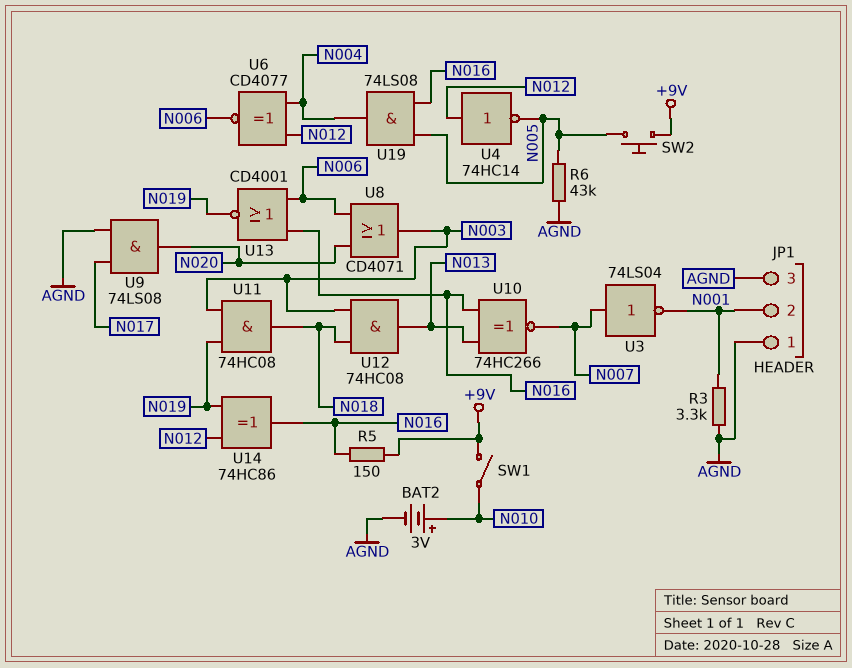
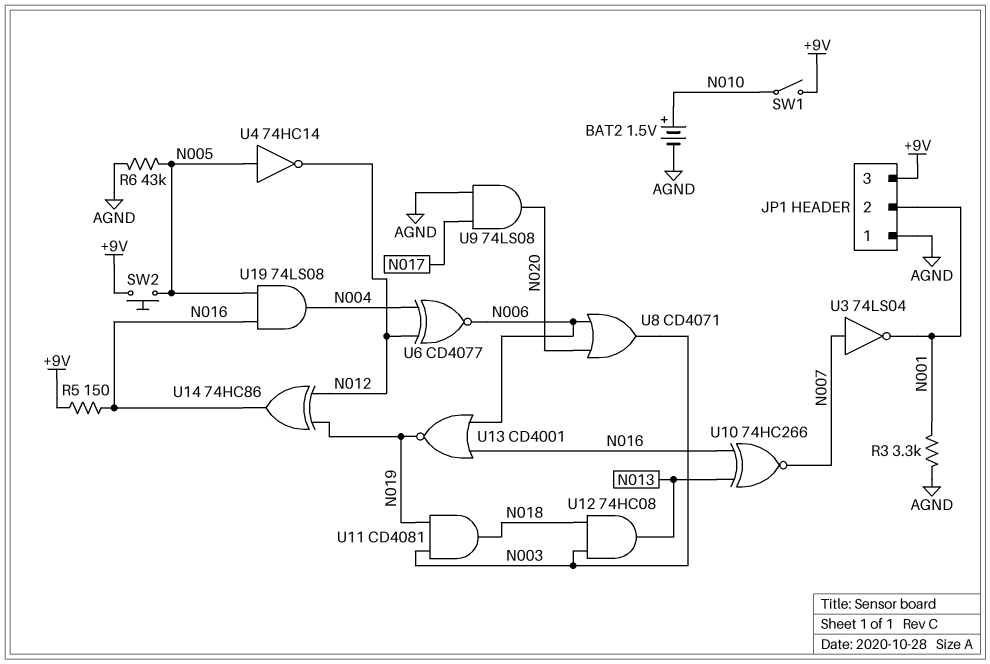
BAT2: 3V (plus N010, minus AGND) -> 1.5V (plus N010, minus AGND)
JP1 pin 3: AGND -> +9V
U4: NOT 74HC14 (in N012, out N005) -> NOT 74HC14 (in N005, out N012)
U11: AND 74HC08 (in N003, in N019, out N018) -> AND CD4081 (in N003, in N019, out N018)

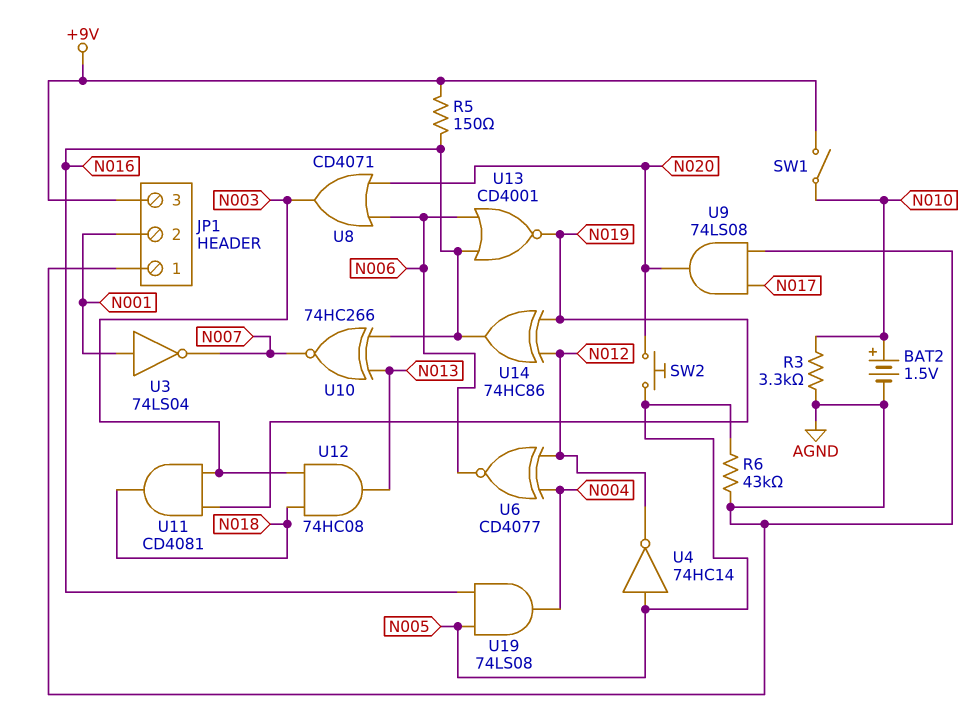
R3: 3.3k (AGND, N001) -> 3.3k (AGND, N010)
SW2: button (+9V, N005) -> button (N005, N020)
U3: NOT 74LS04 (in N007, out N001) -> NOT 74LS04 (in N001, out N007)

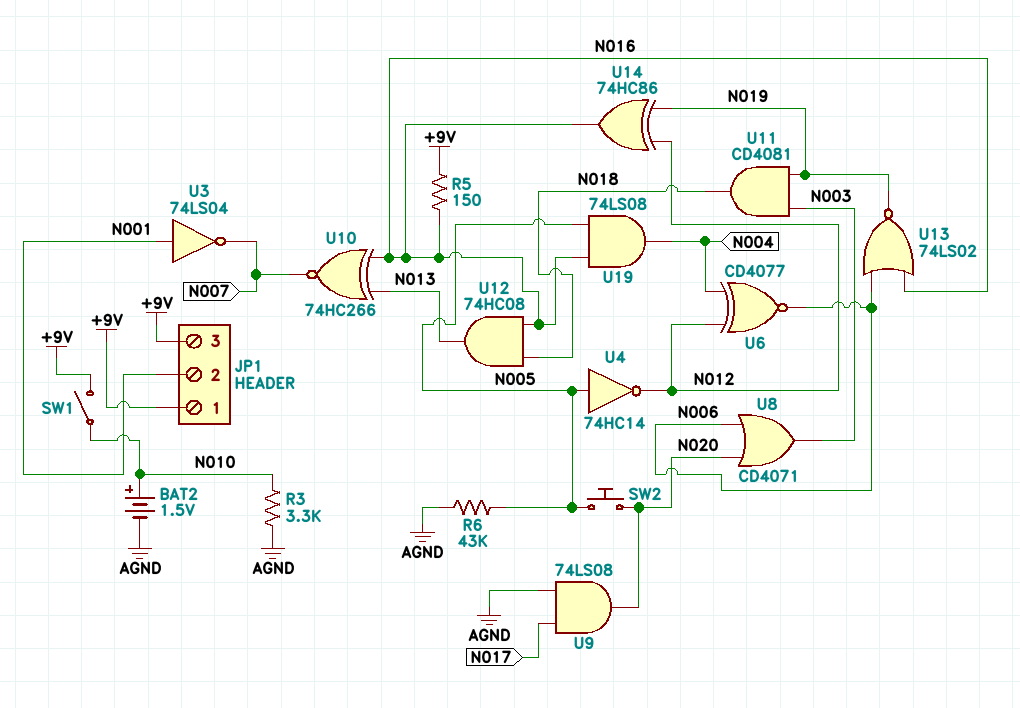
JP1 pin 1: AGND -> +9V
U12: AND 74HC08 (in N003, in N018, out N013) -> AND 74HC08 (in N016, in N018, out N013)
U13: NOR CD4001 (in N006, in N016, out N019) -> NOR 74LS02 (in N006, in N016, out N019)

